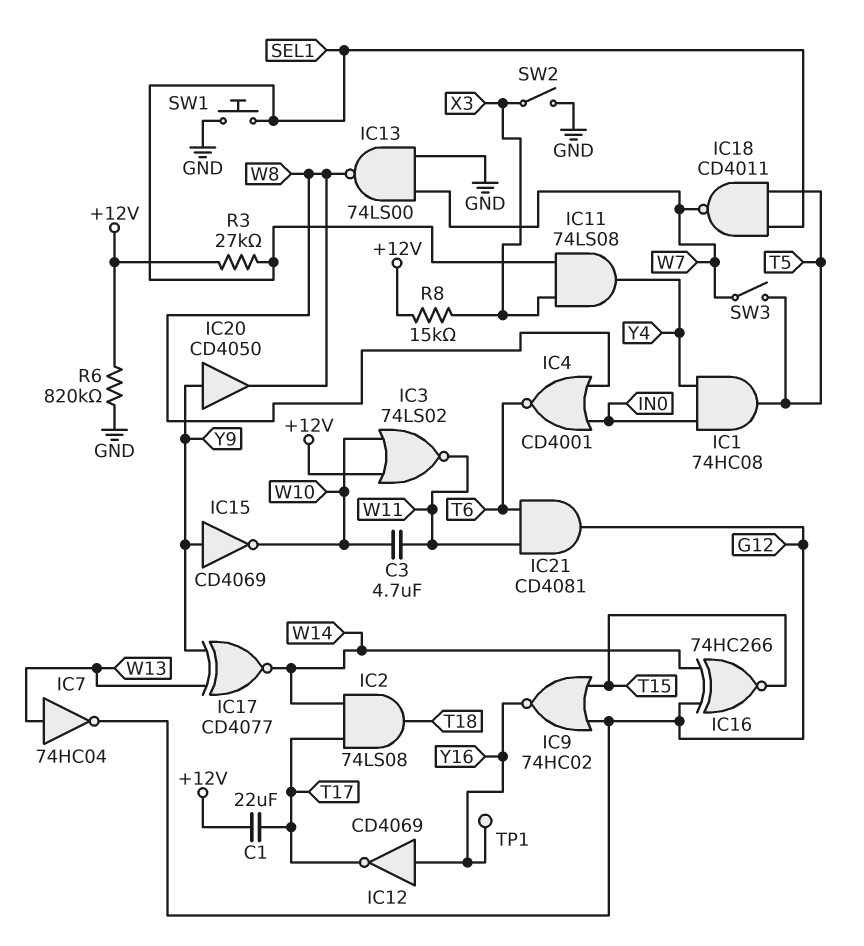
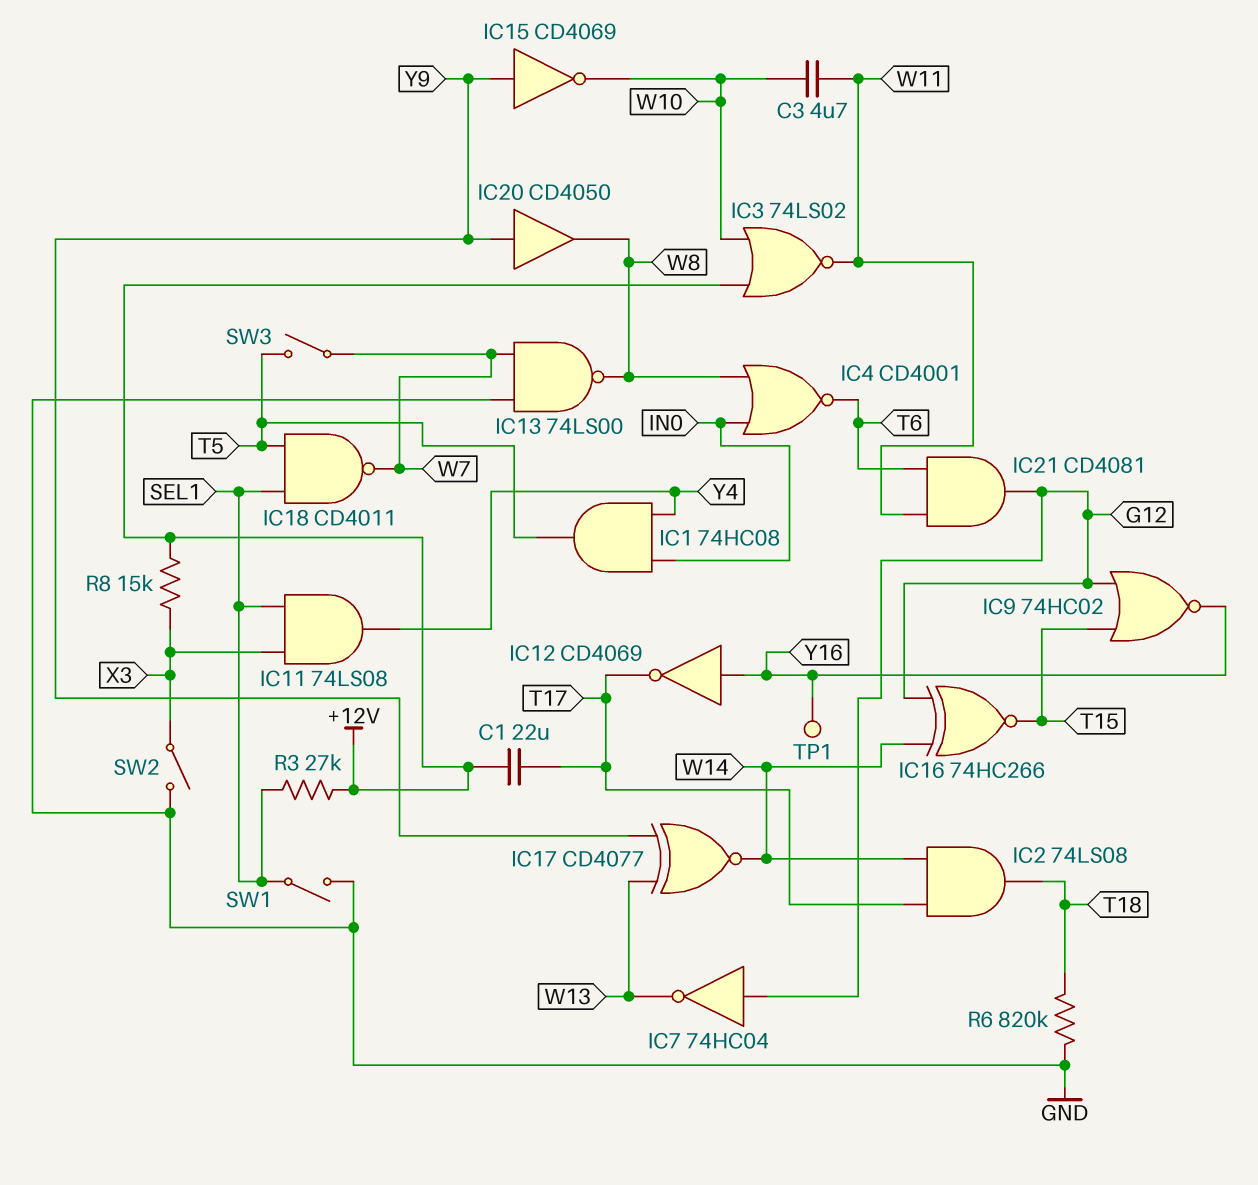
IC7: NOT 74HC04 (in W13, out G12) -> NOT 74HC04 (in G12, out W13)
R6: 820k (+12V, GND) -> 820k (GND, T18)
SW1: button (GND, SEL1) -> switch (GND, SEL1)

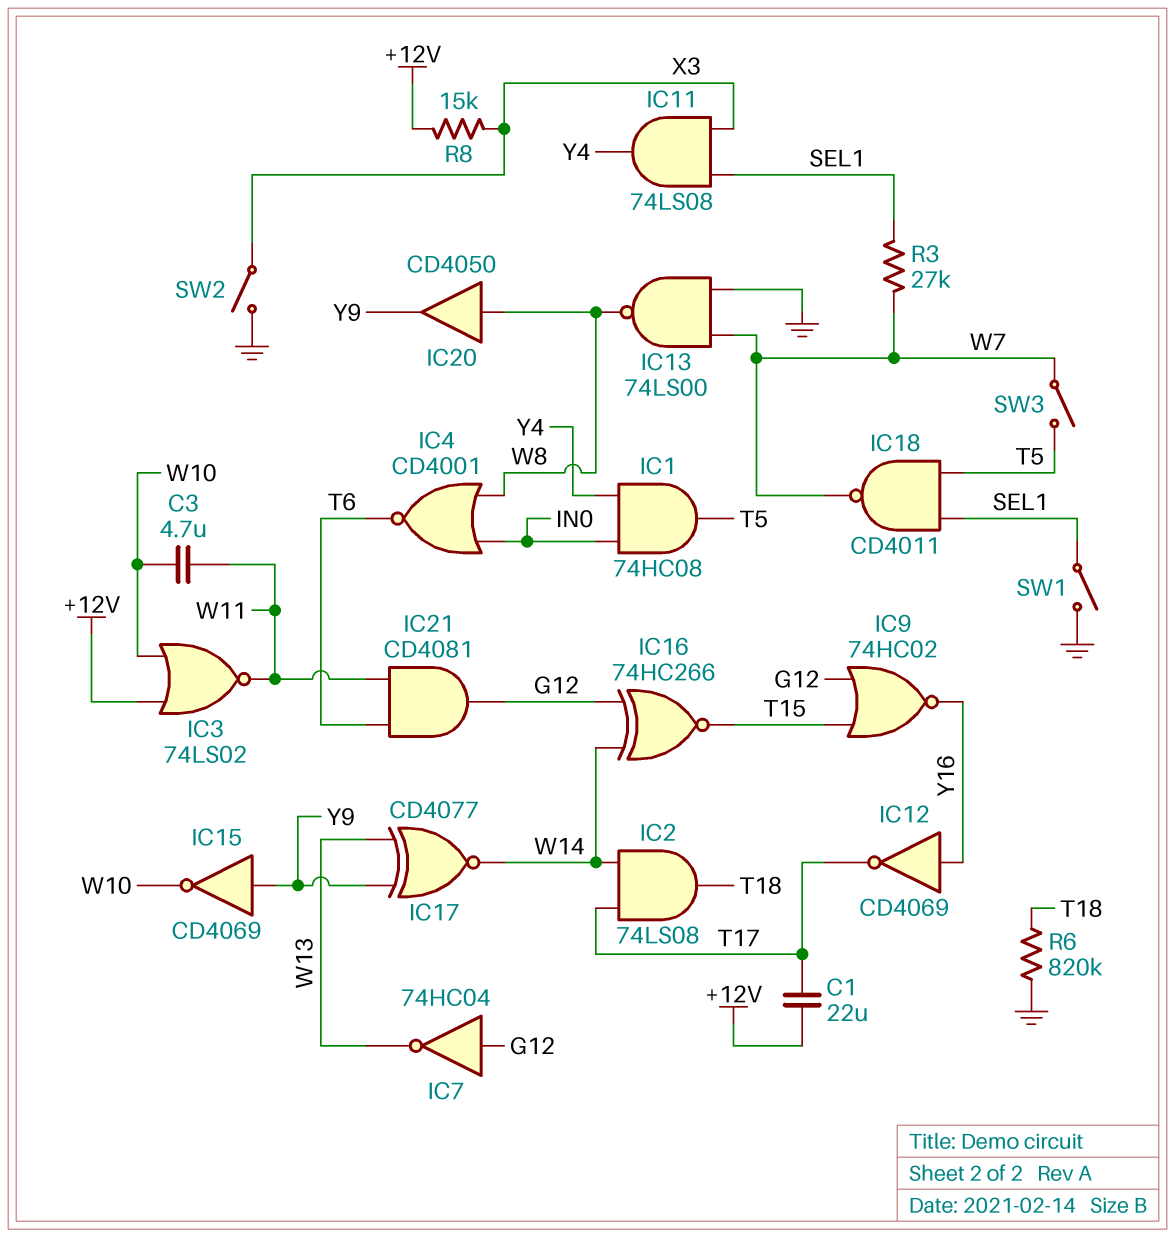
IC20: buffer CD4050 (in Y9, out W8) -> buffer CD4050 (in W8, out Y9)
R3: 27k (+12V, SEL1) -> 27k (SEL1, W7)
TP1: test point (Y16) -> none

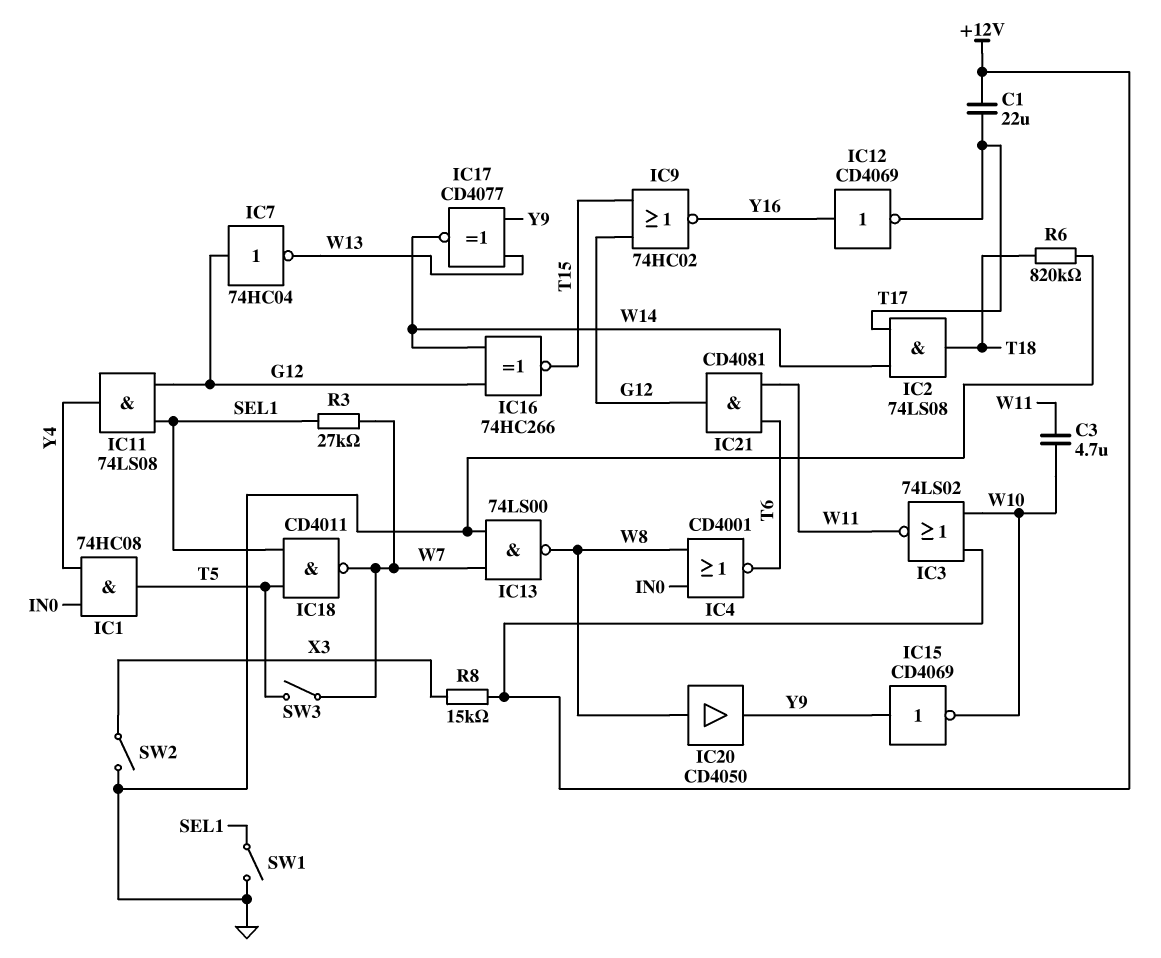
IC11: AND 74LS08 (in SEL1, in X3, out Y4) -> AND 74LS08 (in G12, in SEL1, out Y4)

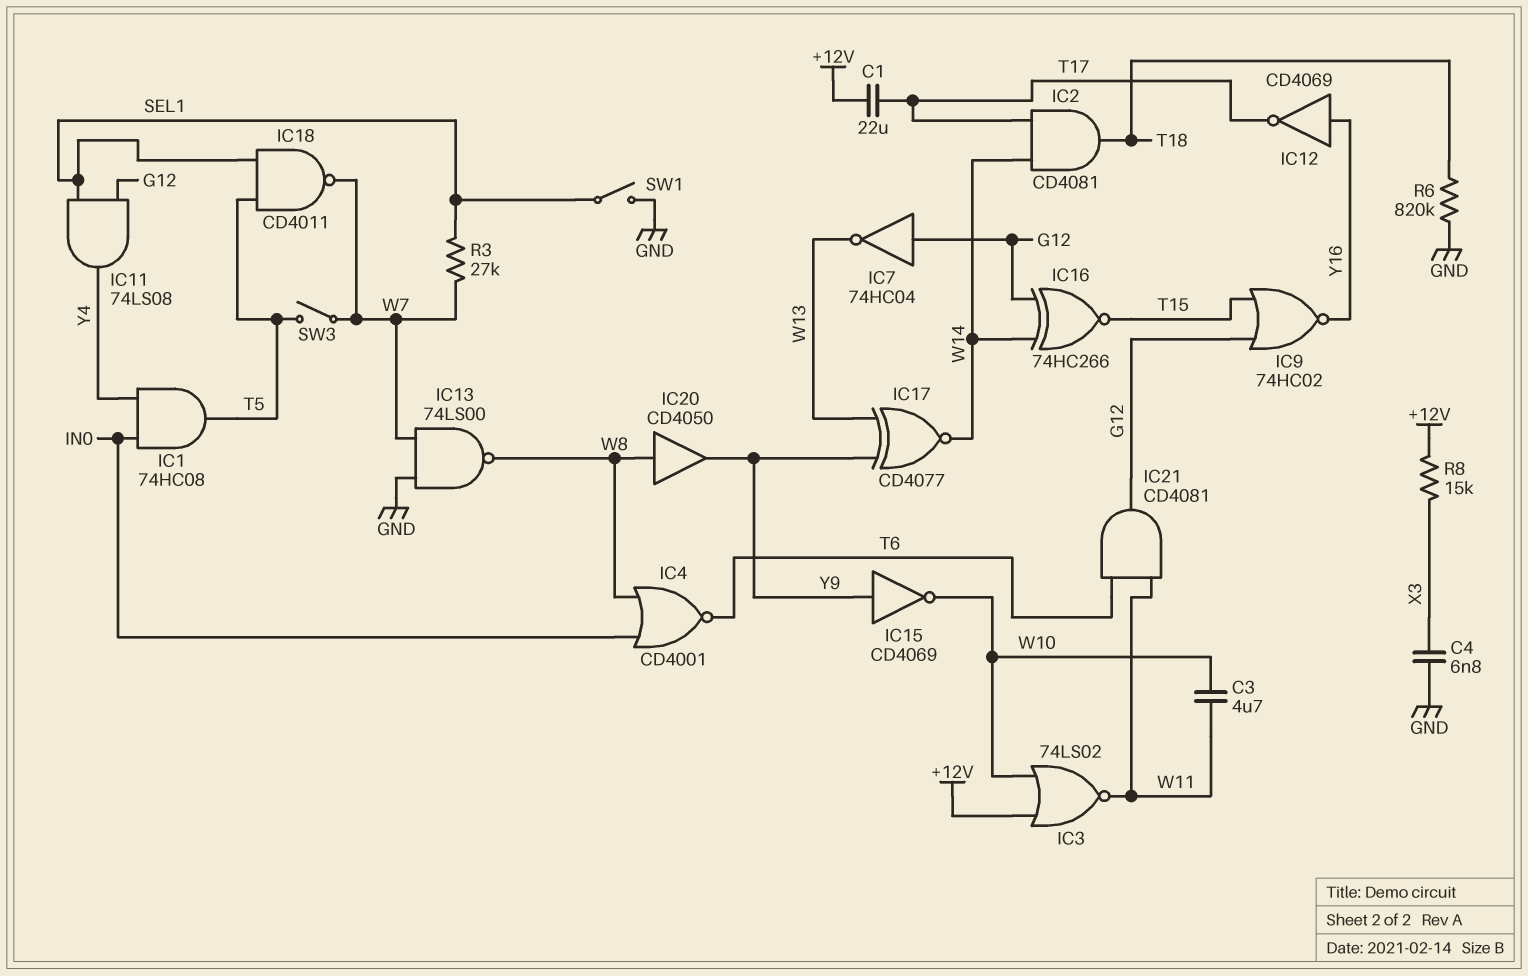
C4: none -> 6.8nF (GND, X3)
IC2: AND 74LS08 (in T17, in W14, out T18) -> AND CD4081 (in T17, in W14, out T18)
SW2: switch (GND, X3) -> none

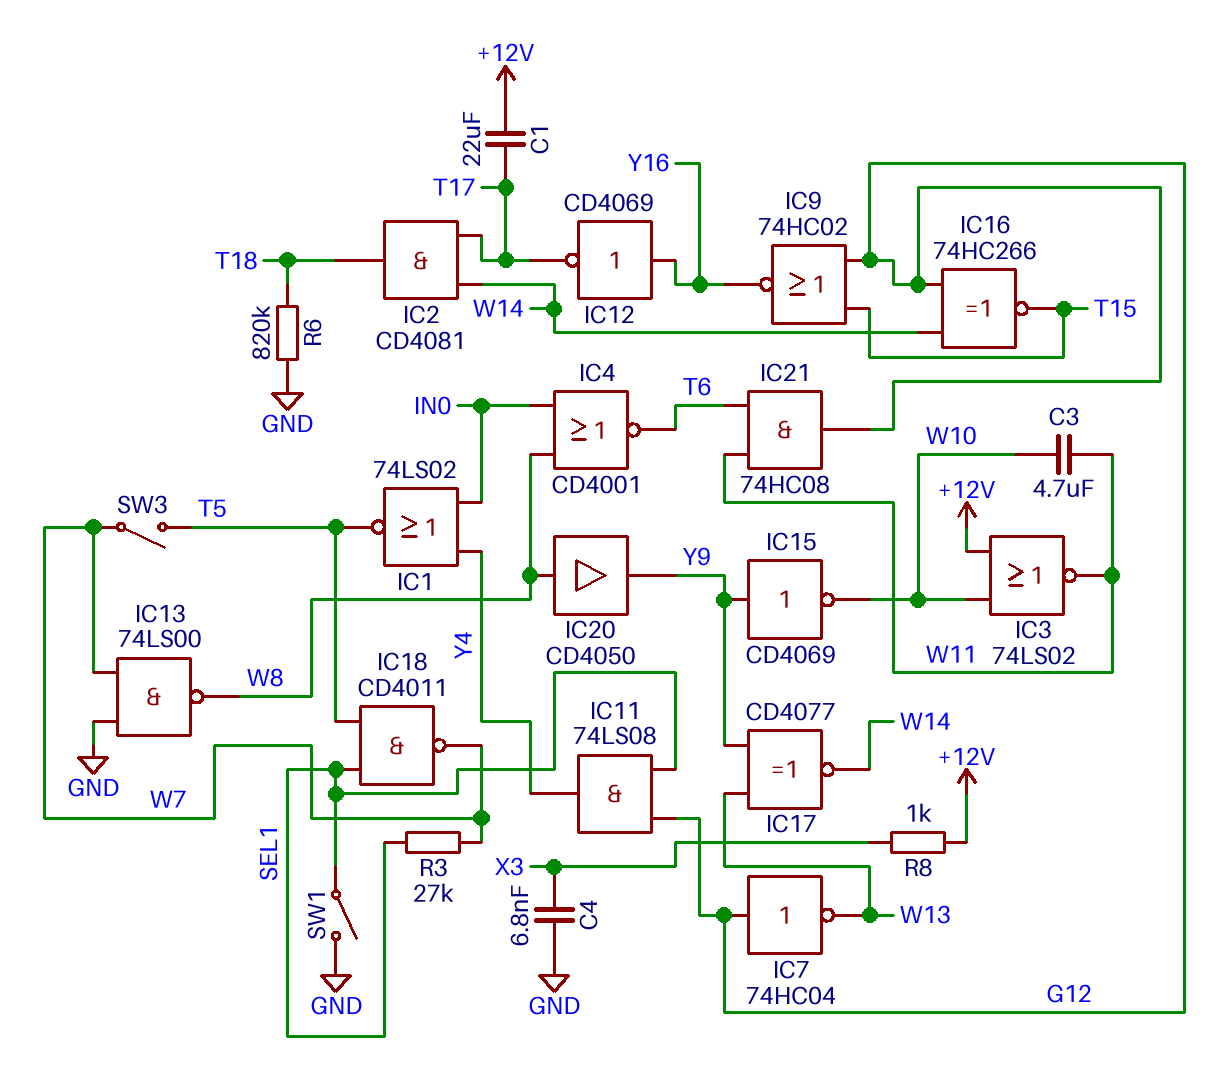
IC1: AND 74HC08 (in IN0, in Y4, out T5) -> NOR 74LS02 (in IN0, in Y4, out T5)
IC21: AND CD4081 (in T6, in W11, out G12) -> AND 74HC08 (in T6, in W11, out G12)
R8: 15k (+12V, X3) -> 1k (+12V, X3)

